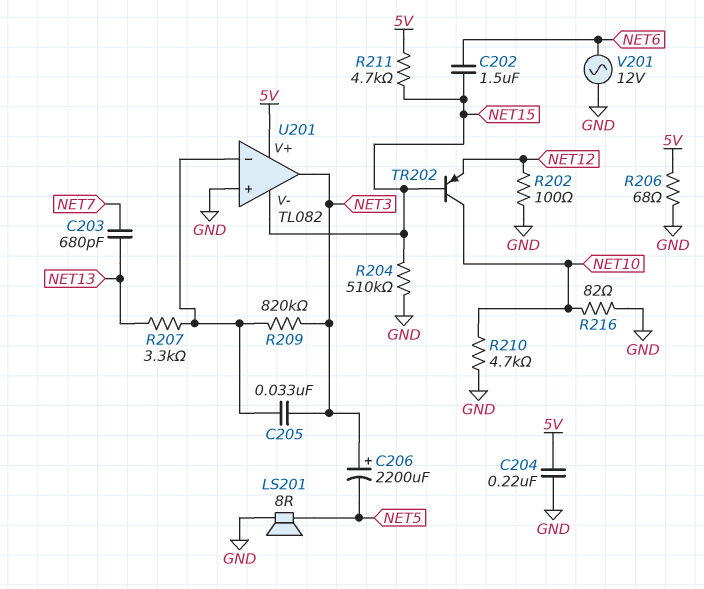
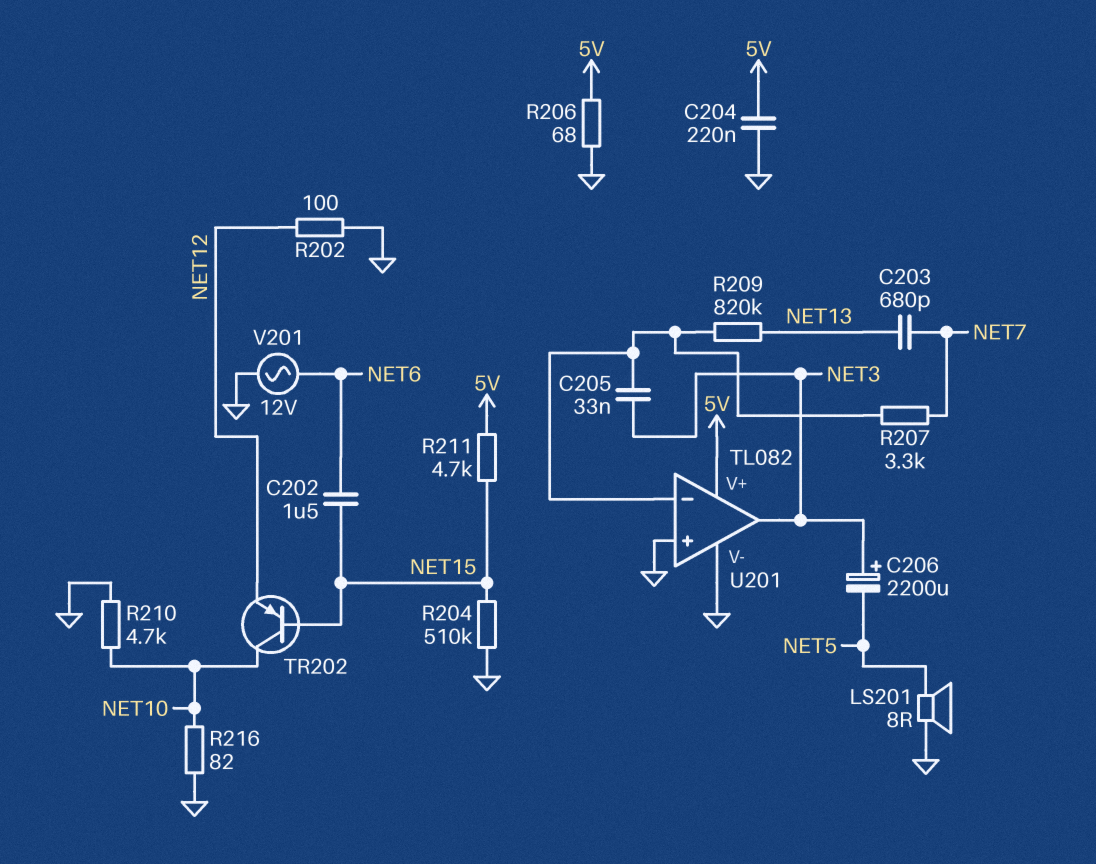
R207: 3.3k (NET13, U201/in-) -> 3.3k (NET7, U201/in-)
R209: 820k (NET3, U201/in-) -> 820k (NET13, U201/in-)
U201 pin V-: NET15 -> GND

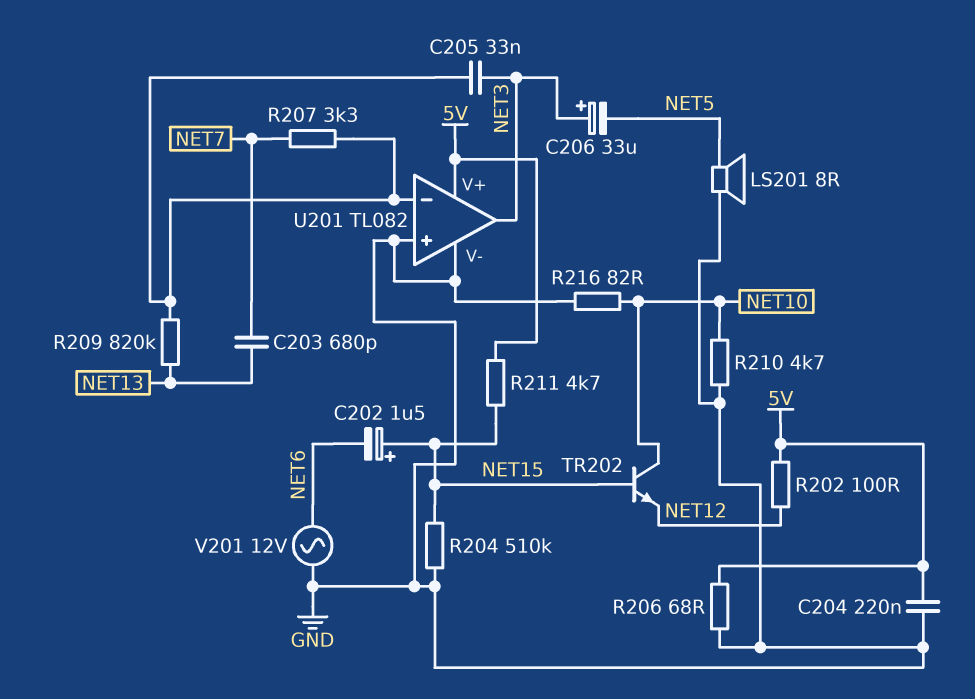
C202: 1.5uF (NET6, NET15) -> 1.5uF (plus NET15, minus NET6)
C206: 2200uF (plus NET3, minus NET5) -> 33uF (plus NET3, minus NET5)
R202: 100 (GND, NET12) -> 100 (5V, NET12)
TR202: PNP (B NET15, C NET10, E NET12) -> NPN (B NET15, C NET10, E NET12)

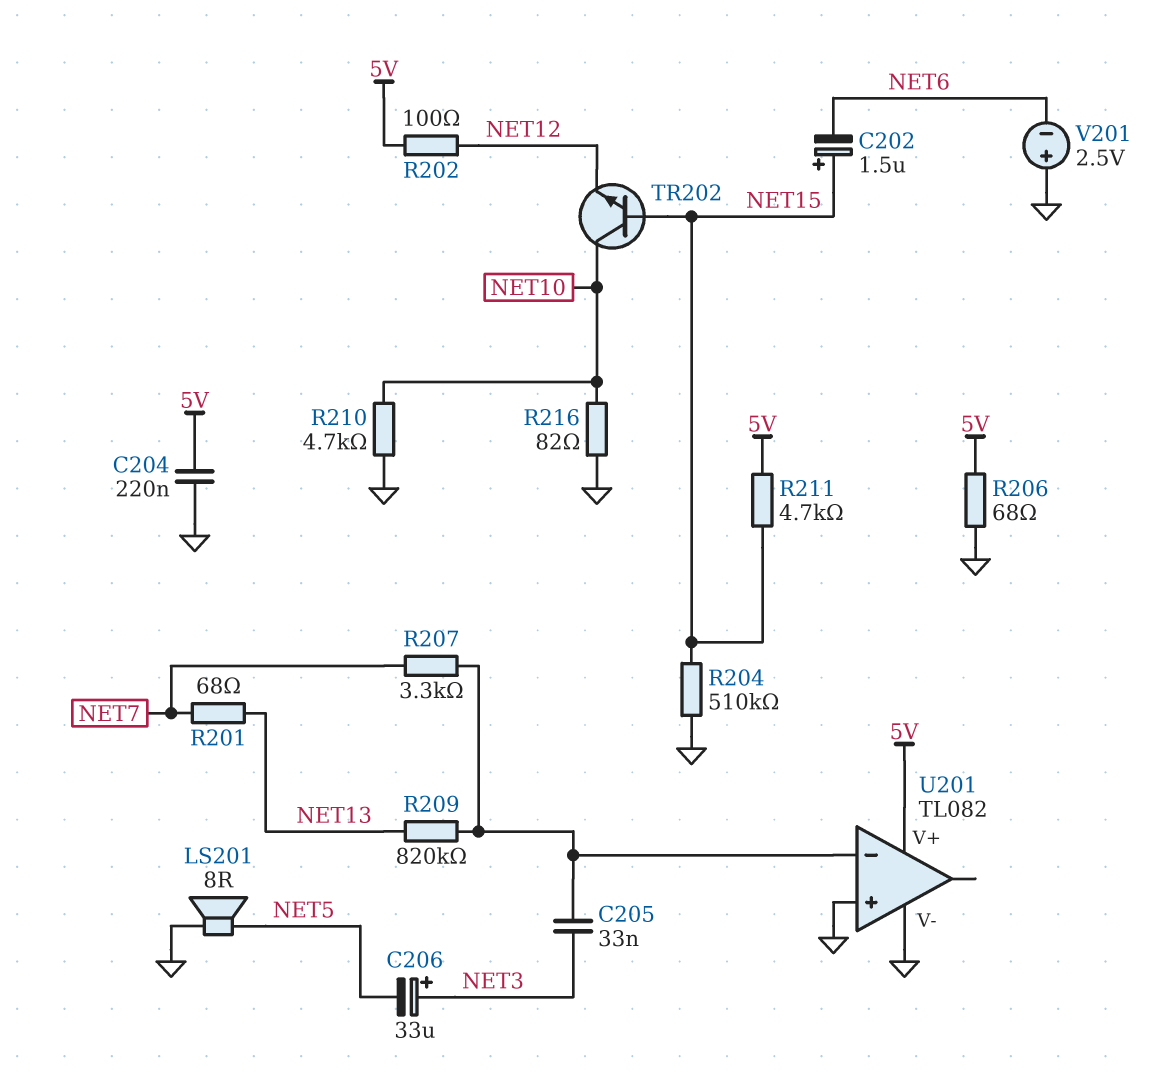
C203: 680pF (NET7, NET13) -> none
R201: none -> 68 (NET7, NET13)
U201 pin out: NET3 -> none
V201: AC 12V (GND, NET6) -> 2.5V (plus GND, minus NET6)

